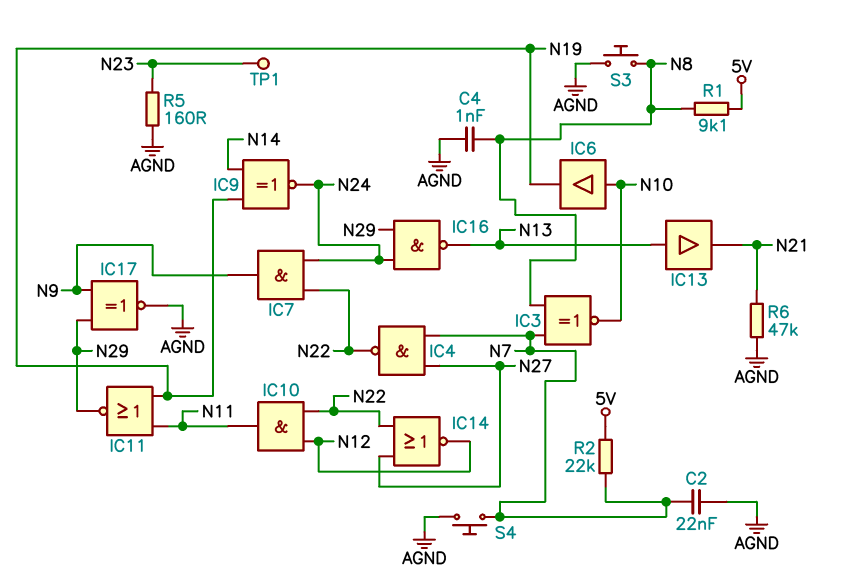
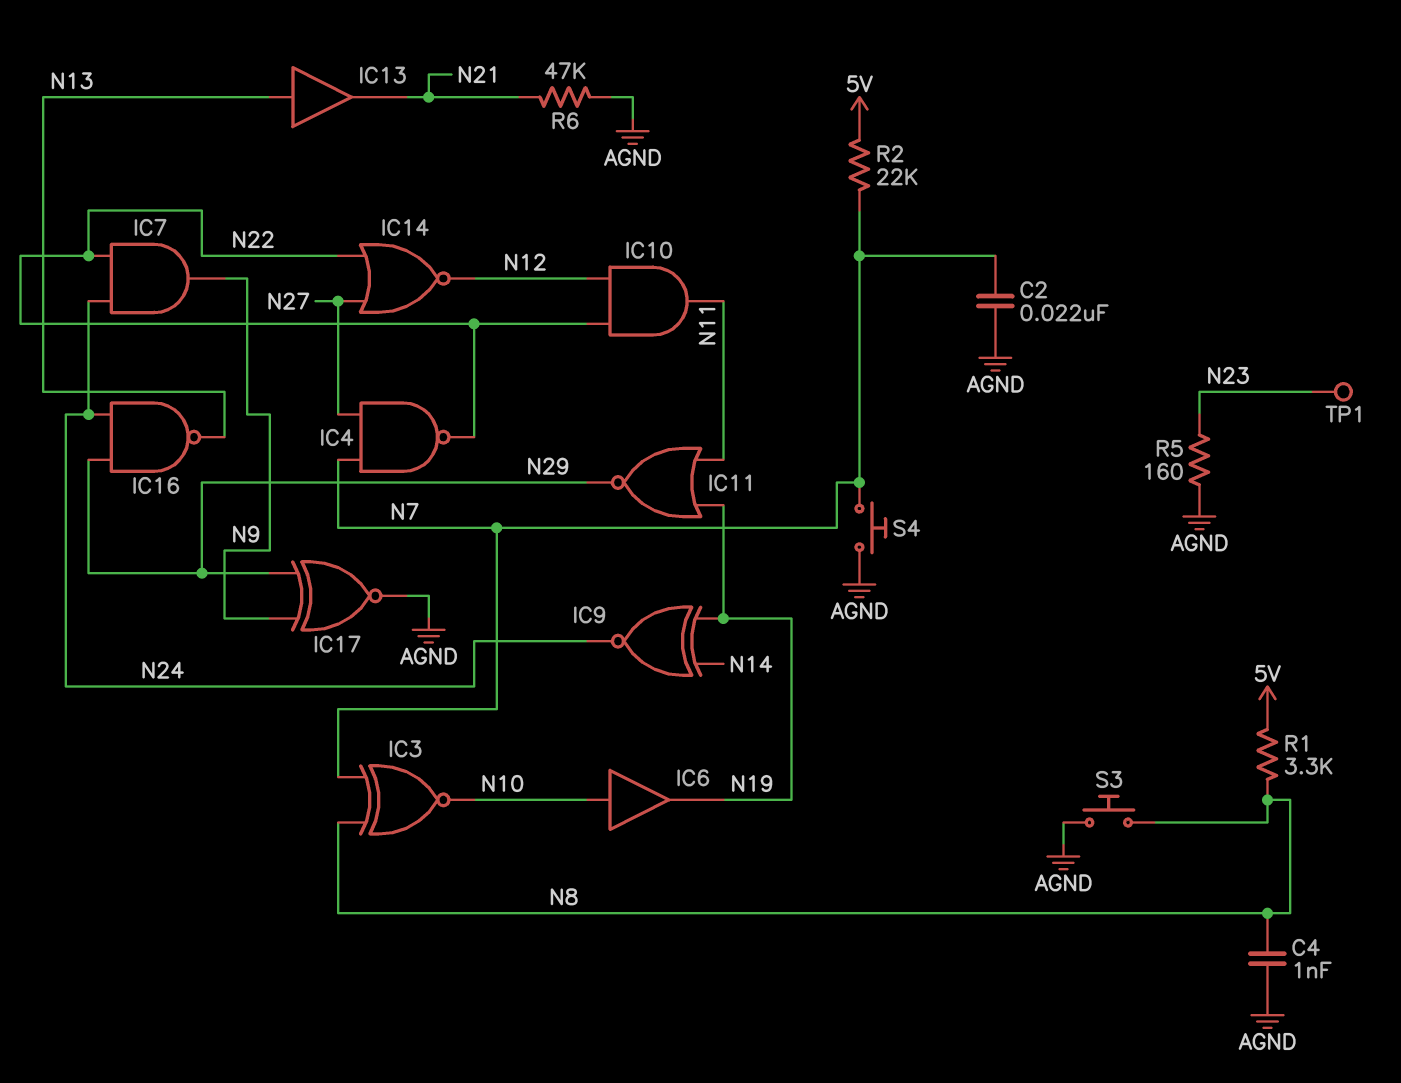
R1: 9.1k (5V, N8) -> 3.3k (5V, N8)

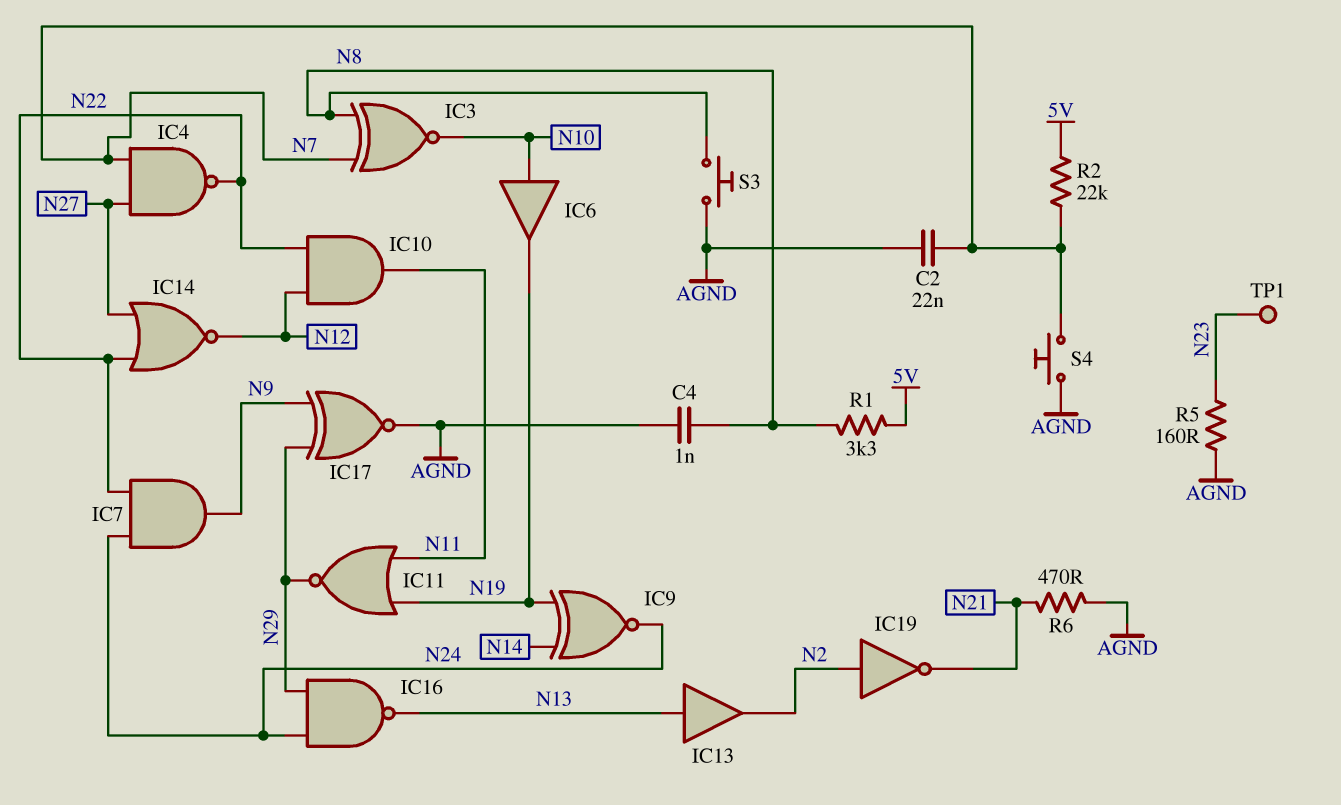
IC13: buffer (in N13, out N21) -> buffer (in N13, out N2)
IC19: none -> NOT (in N2, out N21)
R6: 47k (AGND, N21) -> 470 (AGND, N21)

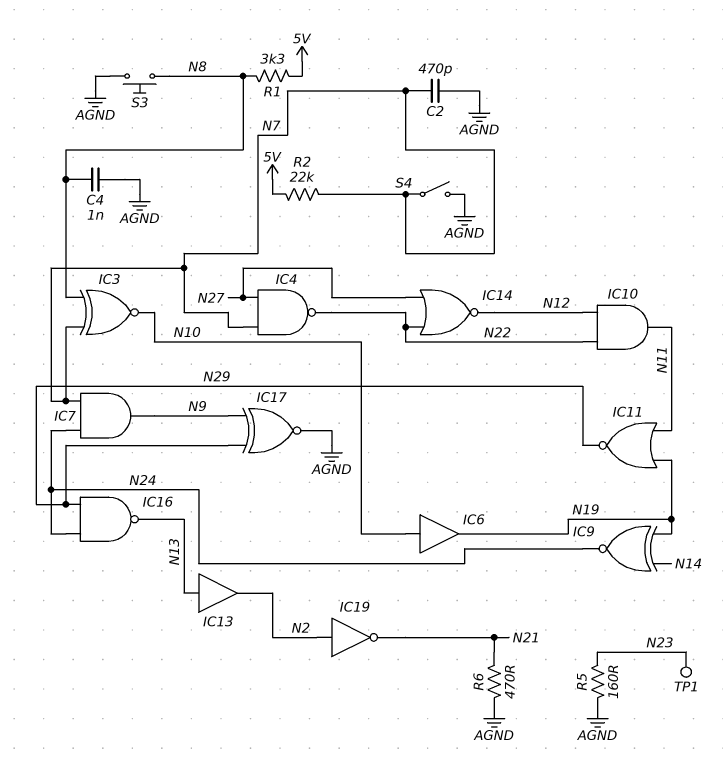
C2: 22nF (AGND, N7) -> 470pF (AGND, N7)
IC7: AND (in N22, in N24, out N9) -> AND (in N7, in N24, out N9)
S4: button (AGND, N7) -> switch (AGND, N7)

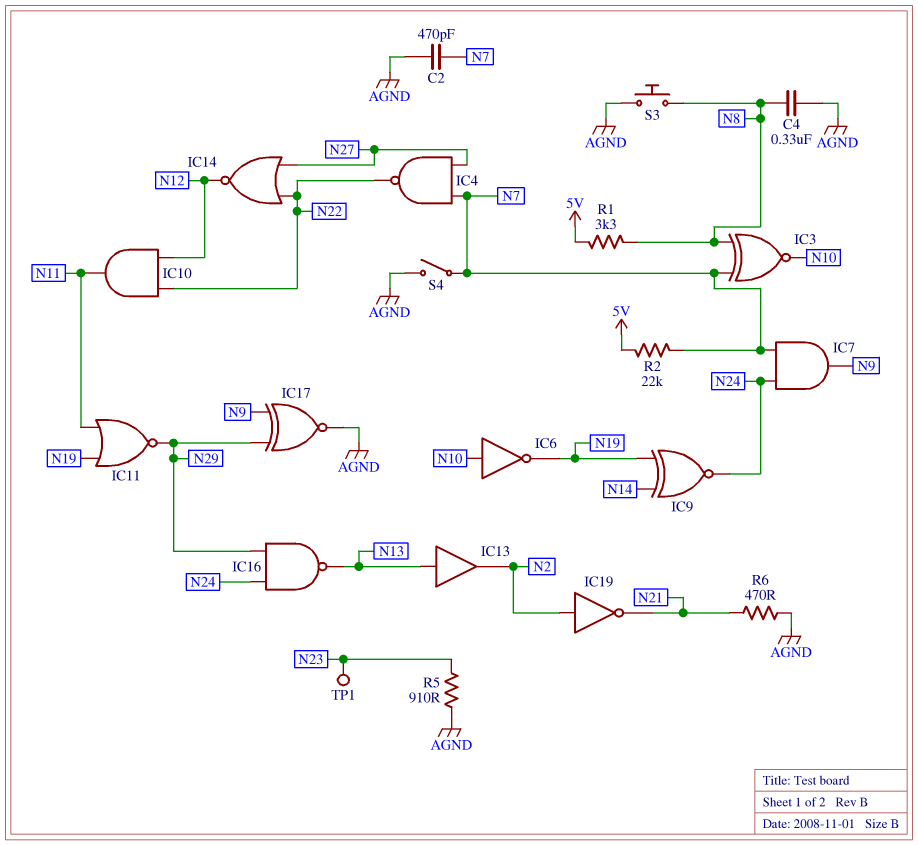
C4: 1nF (AGND, N8) -> 330nF (AGND, N8)
IC6: buffer (in N10, out N19) -> NOT (in N10, out N19)
R5: 160 (AGND, N23) -> 910 (AGND, N23)

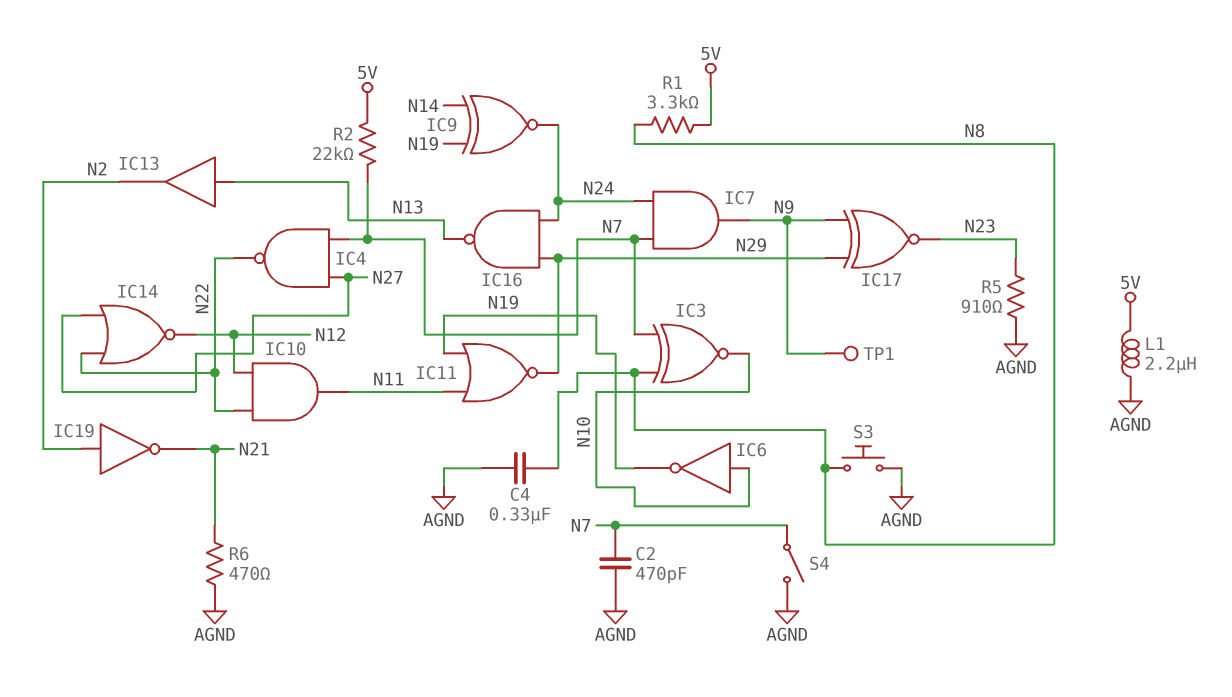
IC17: XNOR (in N9, in N29, out AGND) -> XNOR (in N9, in N29, out N23)
L1: none -> 2.2uH (5V, AGND)
TP1: test point (N23) -> test point (N9)

